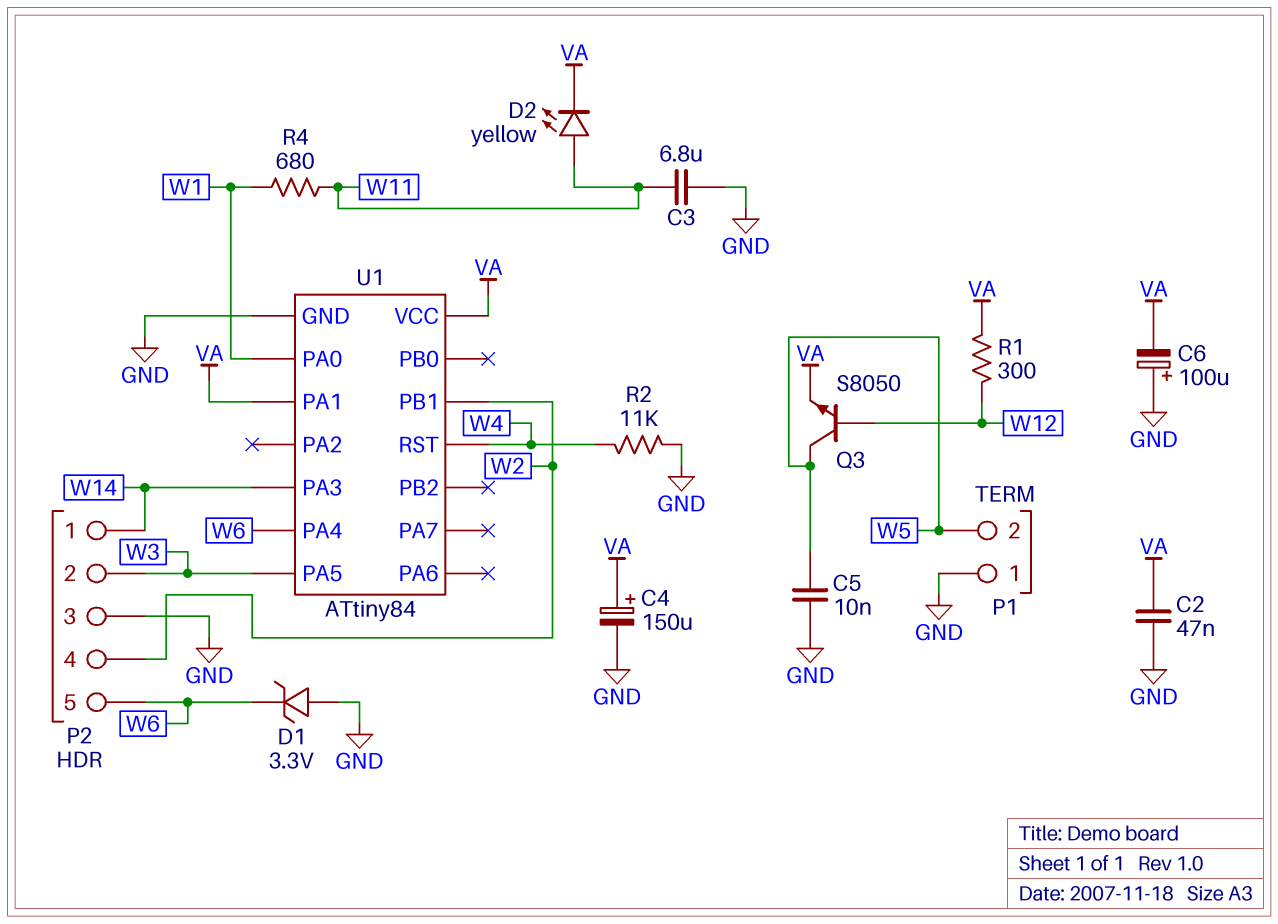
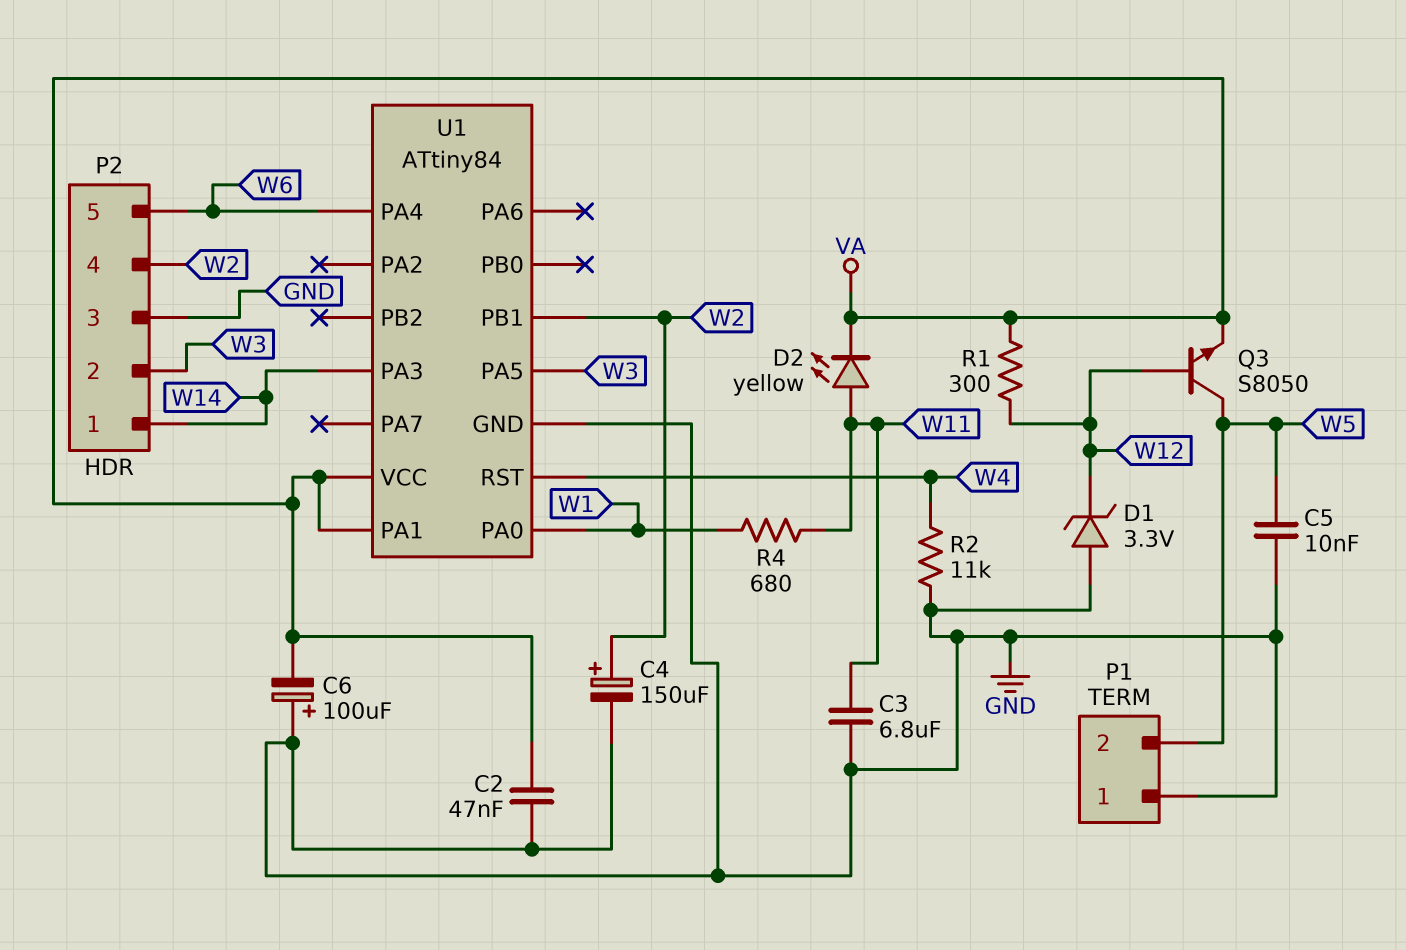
C4: 150uF (plus VA, minus GND) -> 150uF (plus W2, minus GND)
D1: zener 3.3V (A GND, K W6) -> zener 3.3V (A GND, K W12)

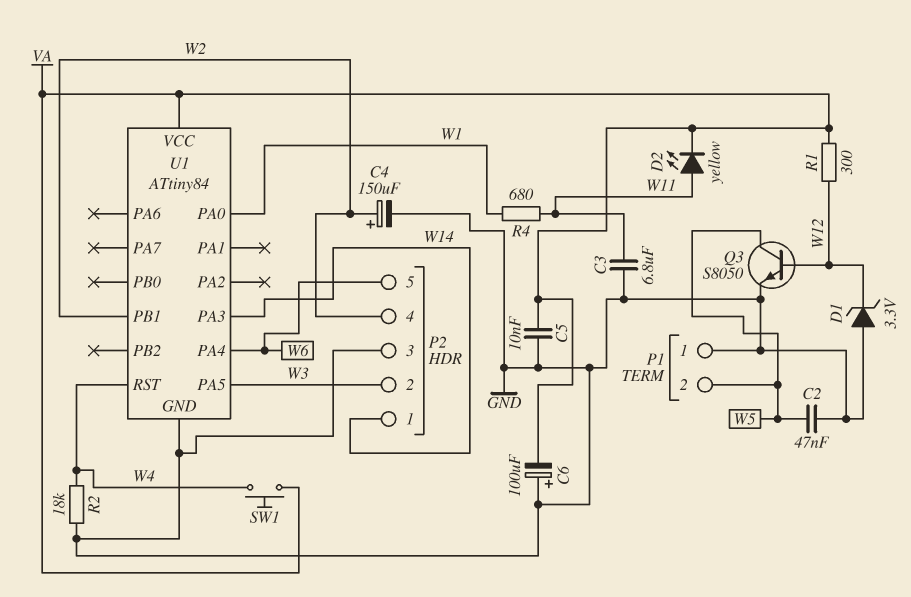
C2: 47nF (GND, VA) -> 47nF (GND, W5)
C5: 10nF (GND, W5) -> 10nF (GND, VA)
Q3: NPN S8050 (B W12, C W5, E VA) -> NPN S8050 (B W12, C W5, E GND)
R2: 11k (GND, W4) -> 18k (GND, W4)
SW1: none -> button (VA, W4)
U1 pin PA1: VA -> none

